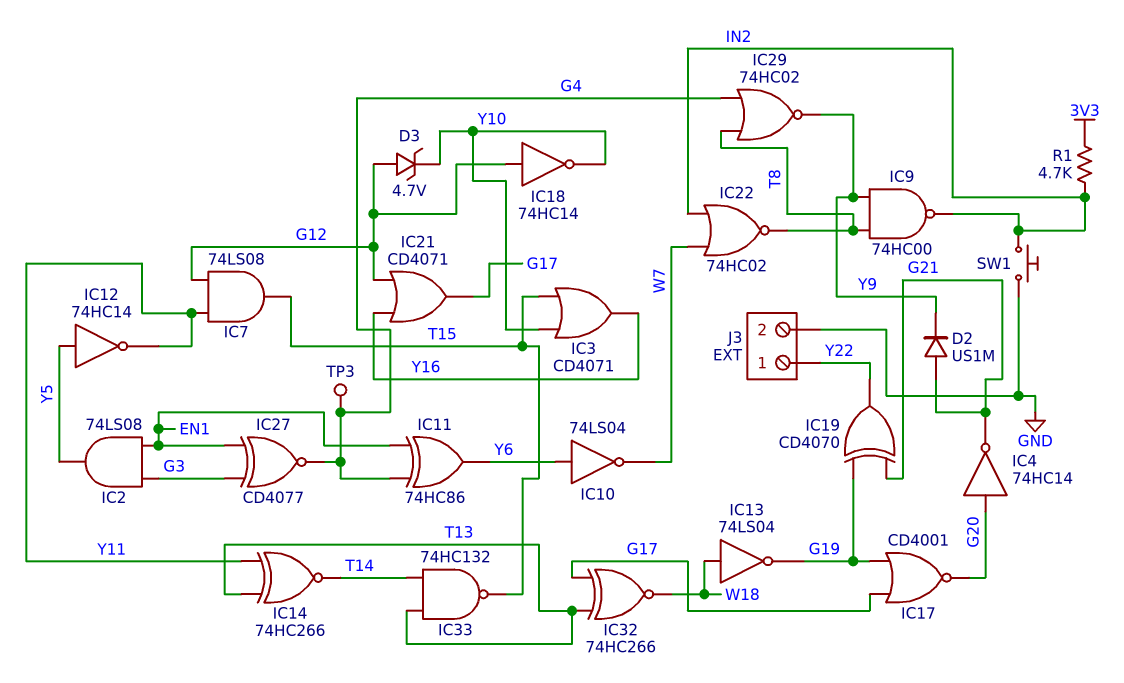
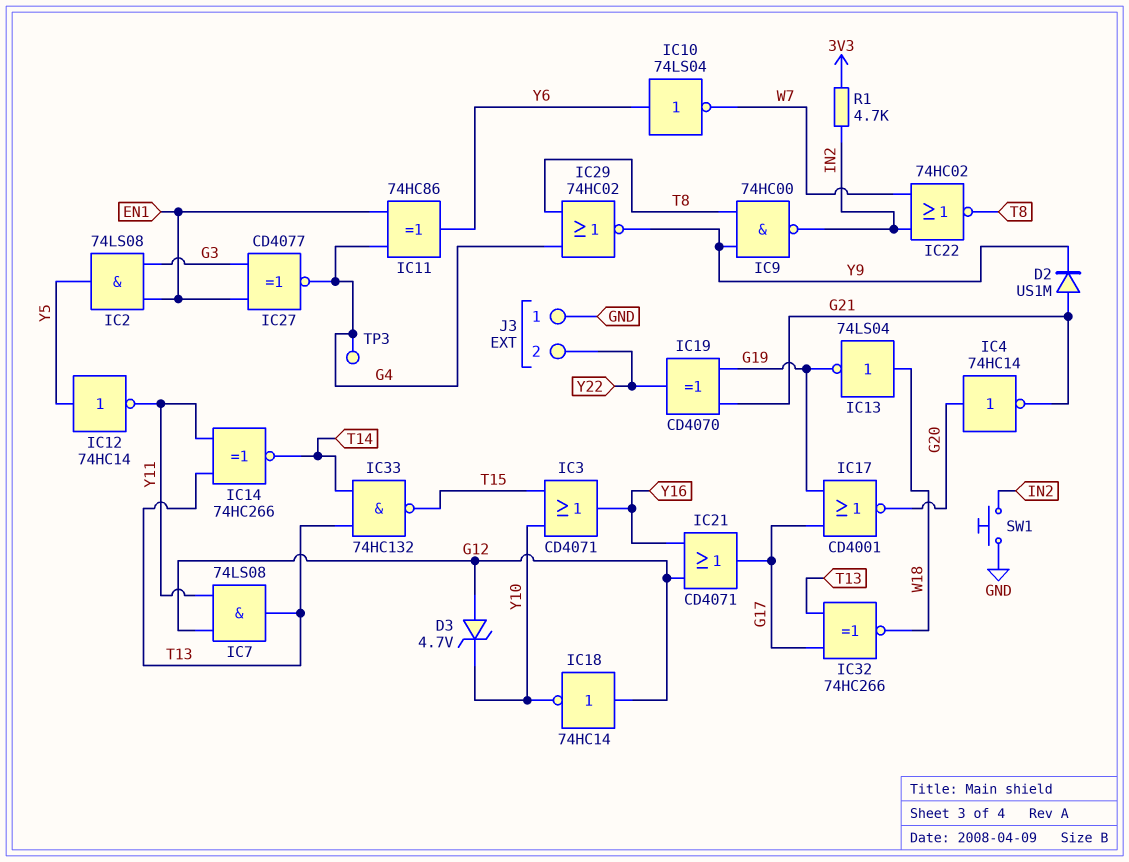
IC7: AND 74LS08 (in G12, in Y11, out T15) -> AND 74LS08 (in G12, in Y11, out T13)
J3 pin 1: Y22 -> GND
J3 pin 2: GND -> Y22

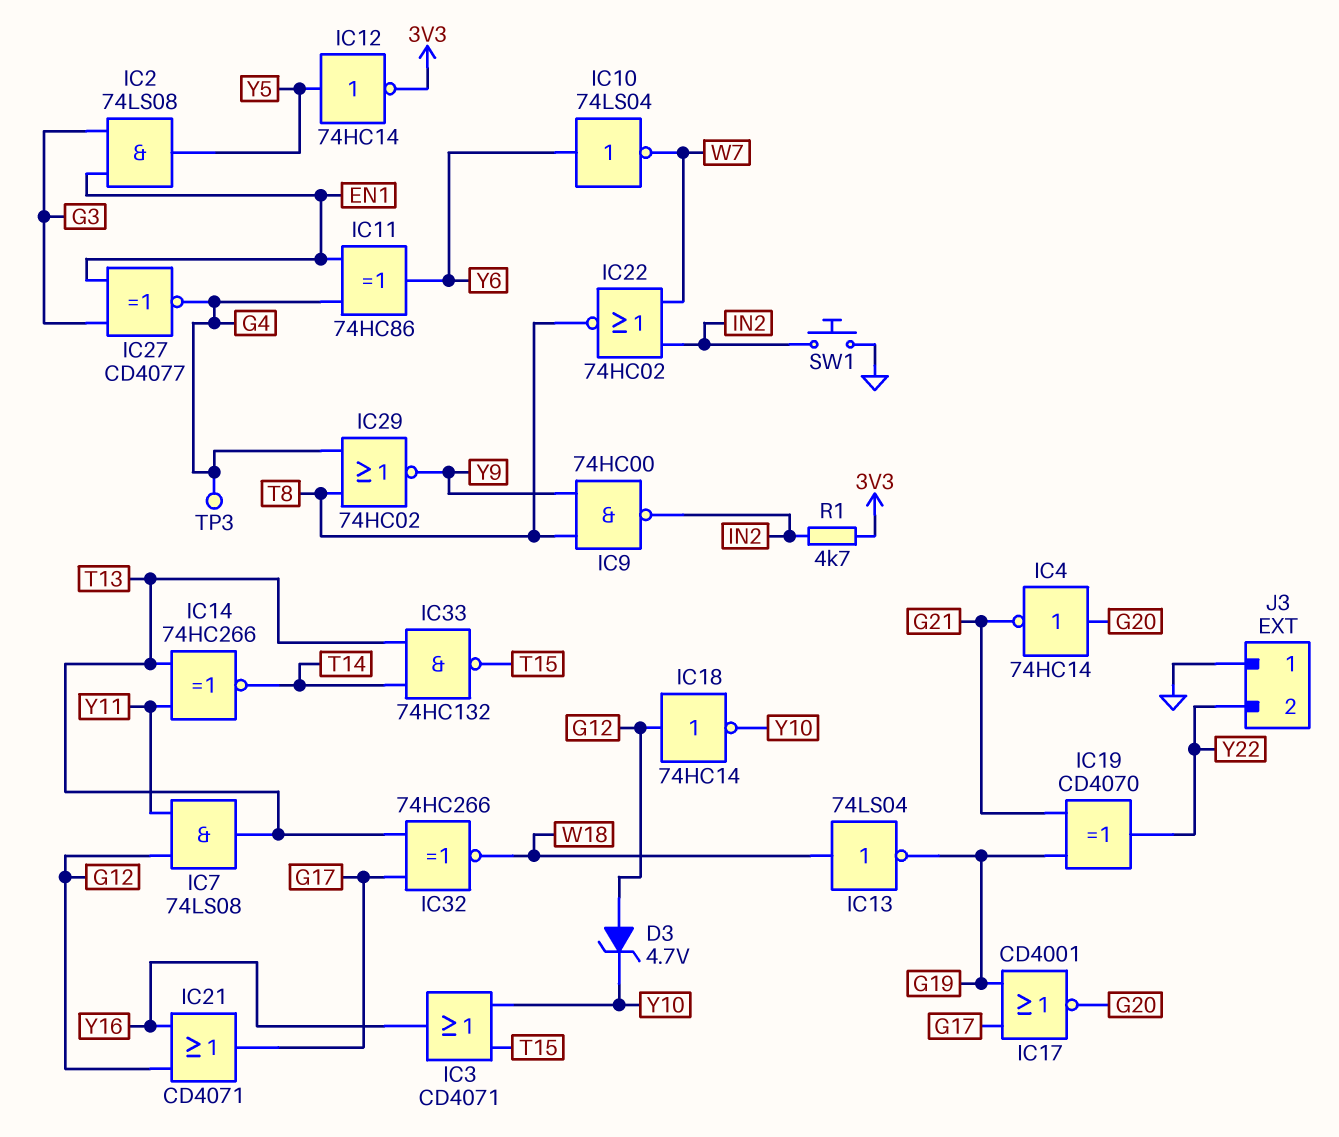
D2: diode US1M (A G21, K Y9) -> none
IC12: NOT 74HC14 (in Y5, out Y11) -> NOT 74HC14 (in Y5, out 3V3)

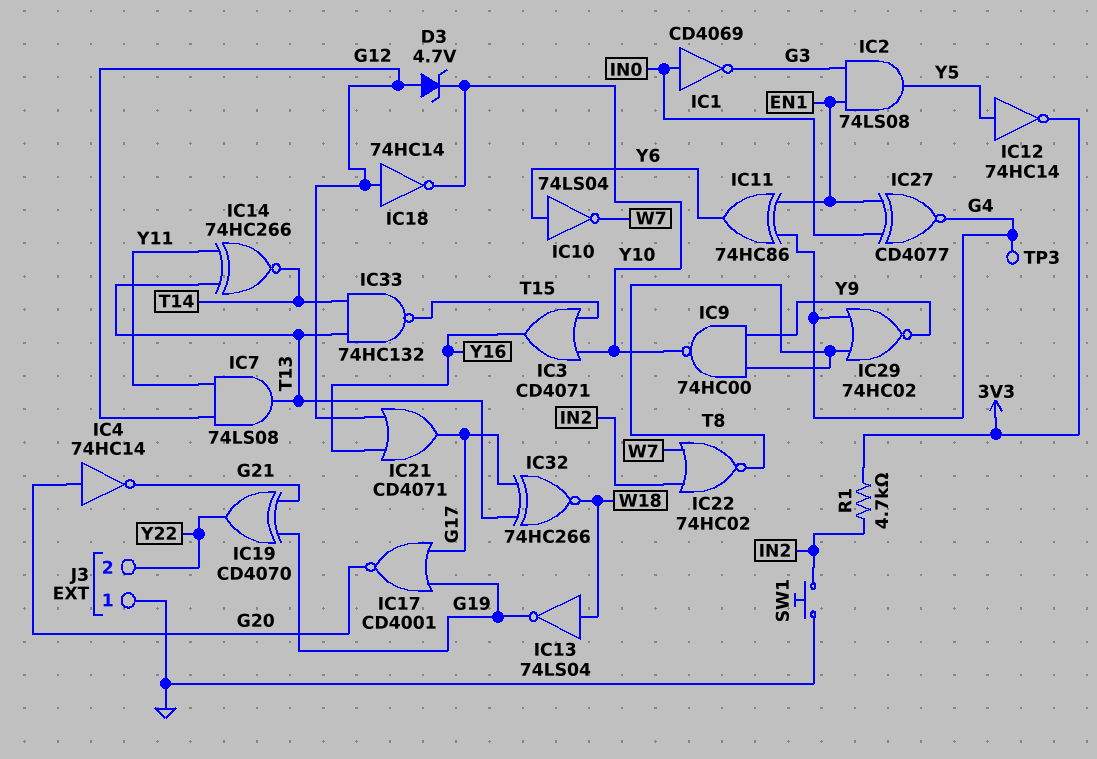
IC1: none -> NOT CD4069 (in IN0, out G3)
IC9: NAND 74HC00 (in T8, in Y9, out IN2) -> NAND 74HC00 (in T8, in Y9, out Y10)
IC27: XNOR CD4077 (in EN1, in G3, out G4) -> XNOR CD4077 (in EN1, in IN0, out G4)

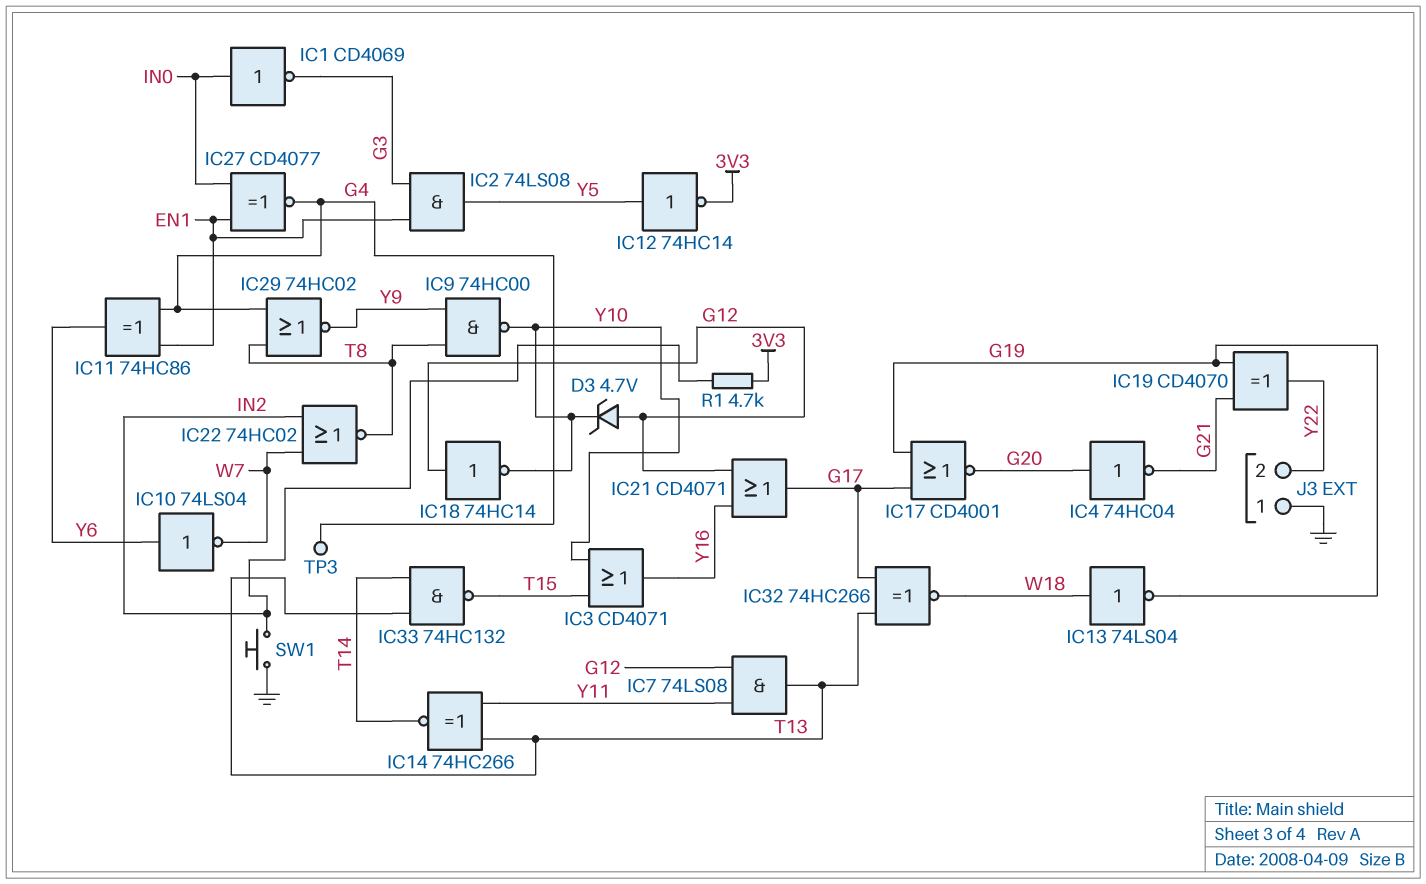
IC4: NOT 74HC14 (in G20, out G21) -> NOT 74HC04 (in G20, out G21)

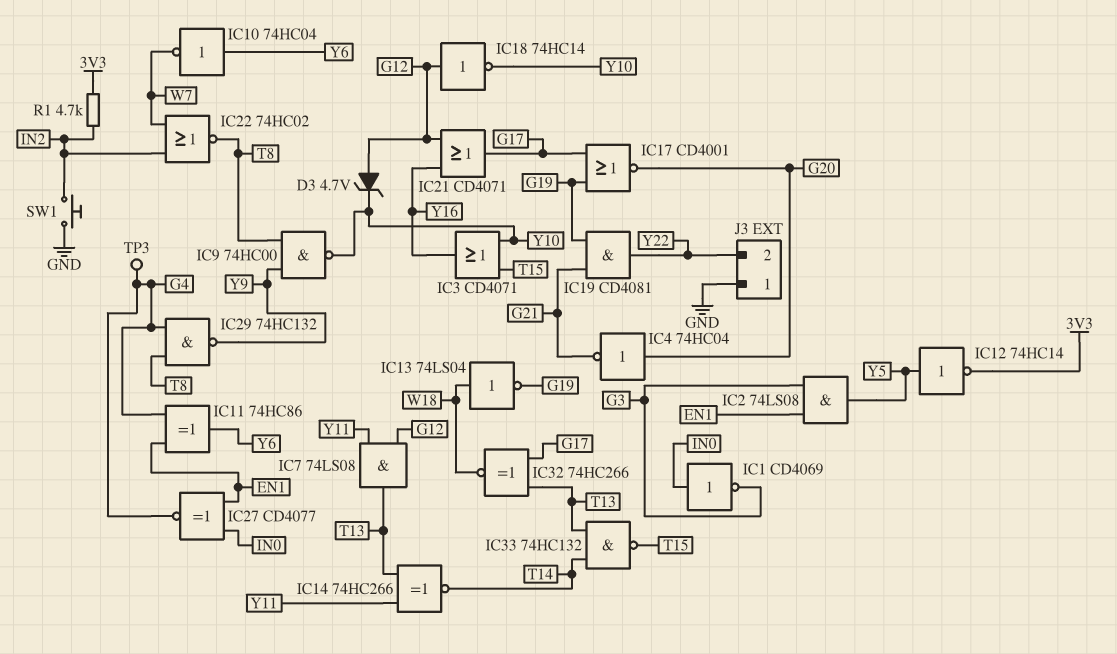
IC10: NOT 74LS04 (in Y6, out W7) -> NOT 74HC04 (in Y6, out W7)
IC19: XOR CD4070 (in G19, in G21, out Y22) -> AND CD4081 (in G19, in G21, out Y22)
IC29: NOR 74HC02 (in G4, in T8, out Y9) -> NAND 74HC132 (in G4, in T8, out Y9)

